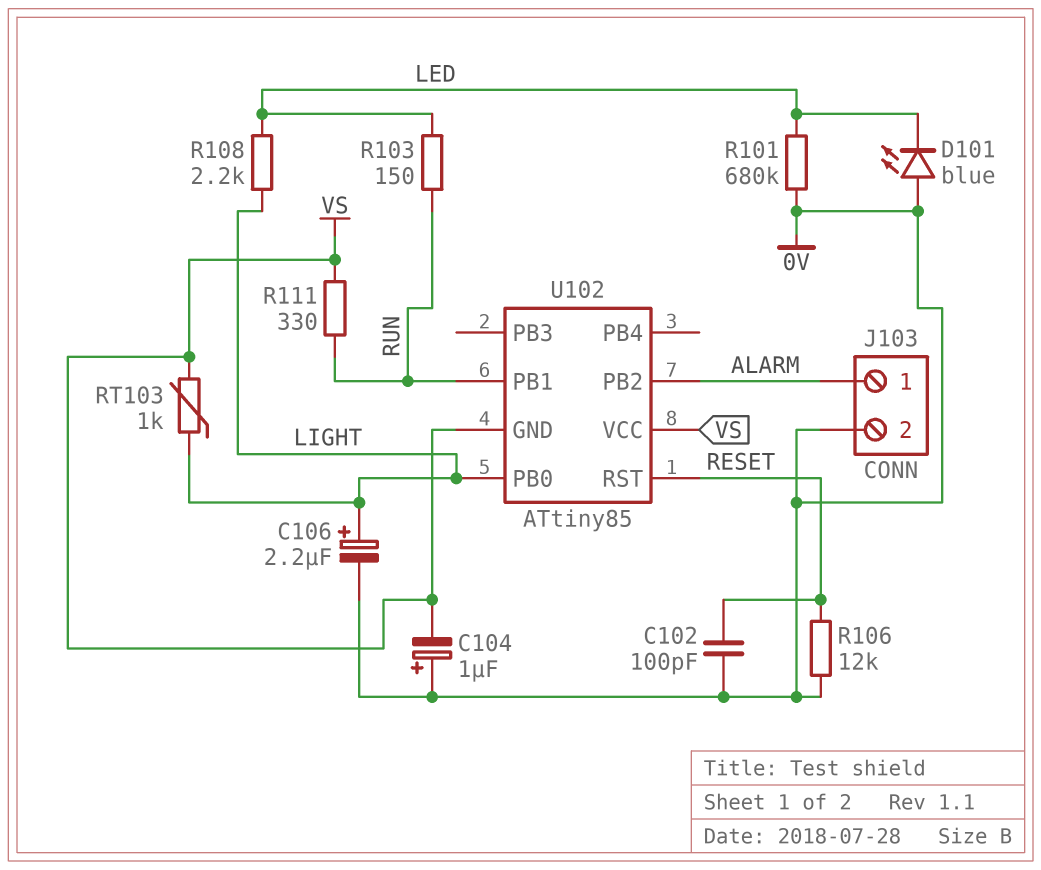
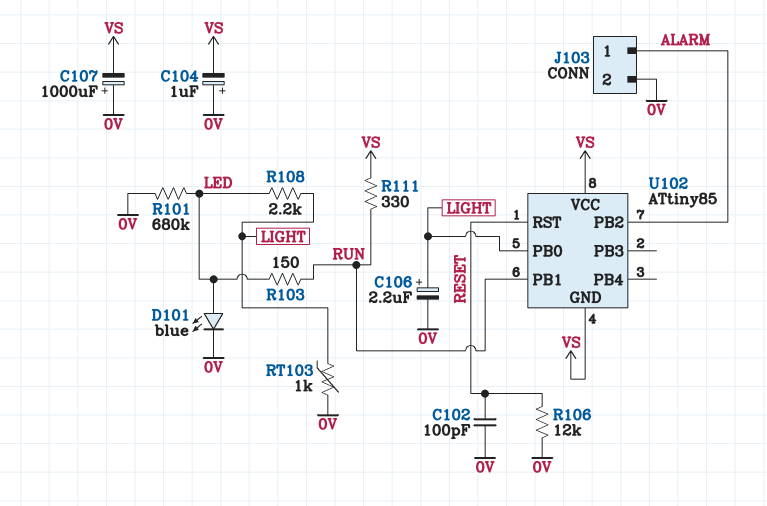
C107: none -> 1000uF (plus 0V, minus VS)
D101: LED blue (A 0V, K LED) -> LED blue (A LED, K 0V)
RT103: 1k (LIGHT, VS) -> 1k (0V, LIGHT)

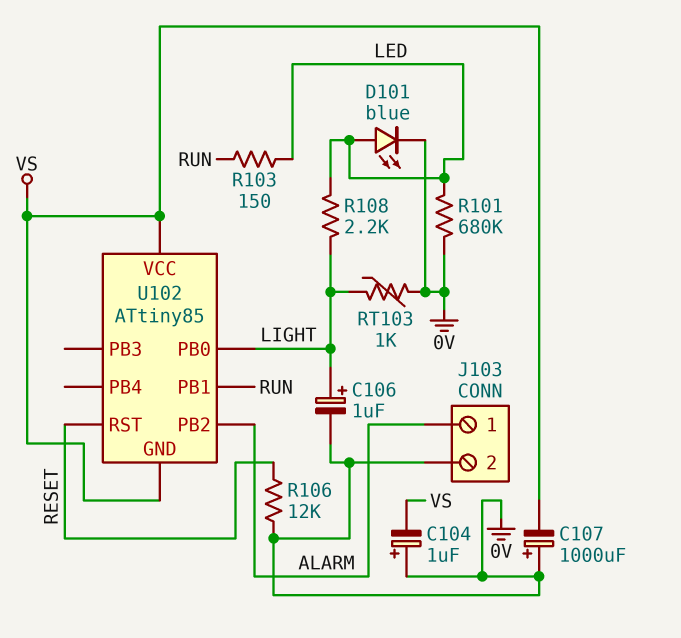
C102: 100pF (0V, RESET) -> none
C106: 2.2uF (plus LIGHT, minus 0V) -> 1uF (plus LIGHT, minus 0V)
R111: 330 (RUN, VS) -> none

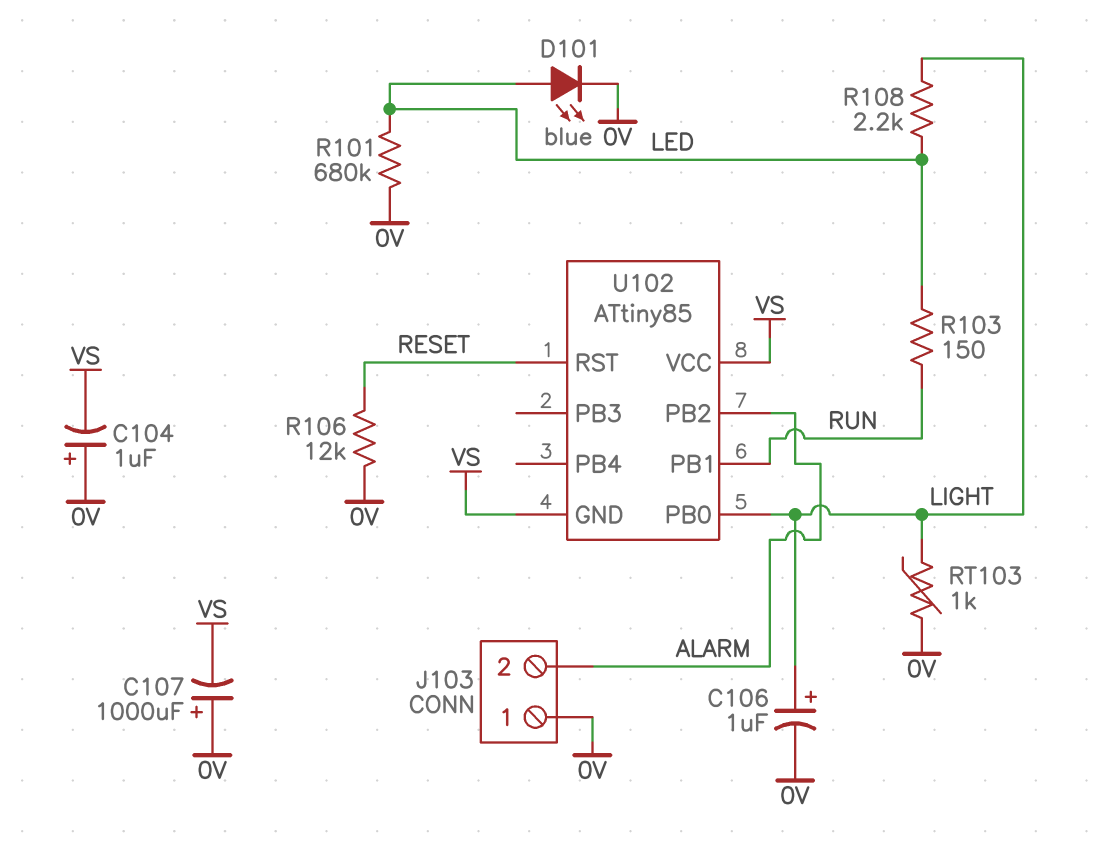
J103 pin 1: ALARM -> 0V
J103 pin 2: 0V -> ALARM

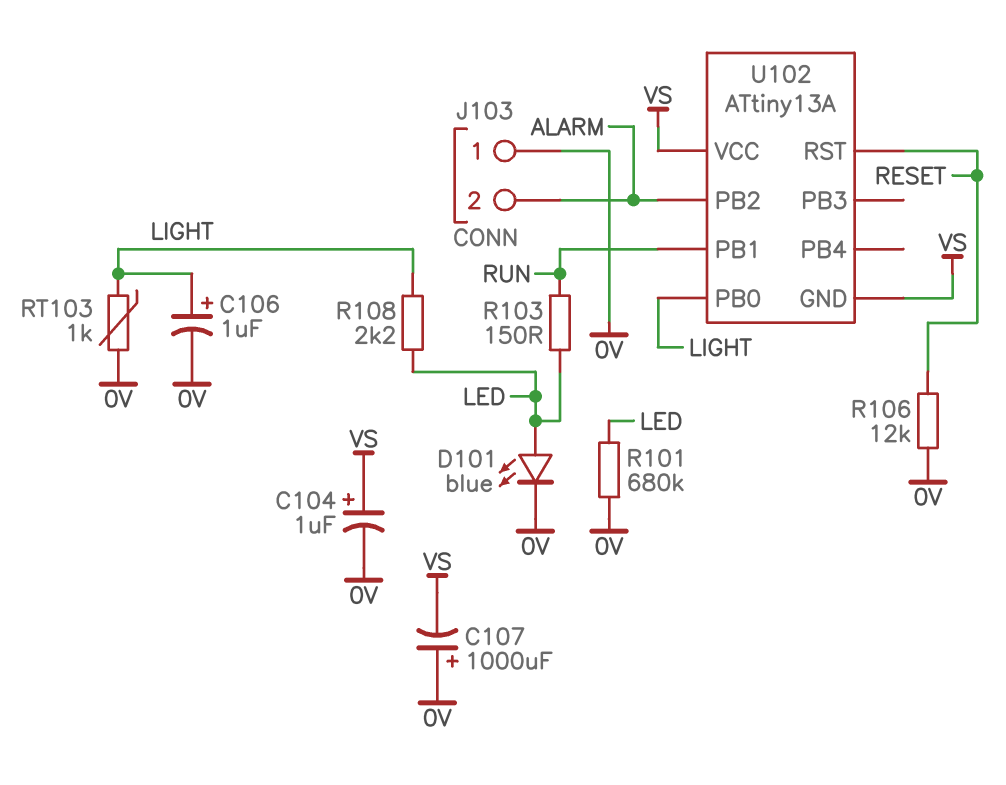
C104: 1uF (plus 0V, minus VS) -> 1uF (plus VS, minus 0V)
U102: ATtiny85 -> ATtiny13A

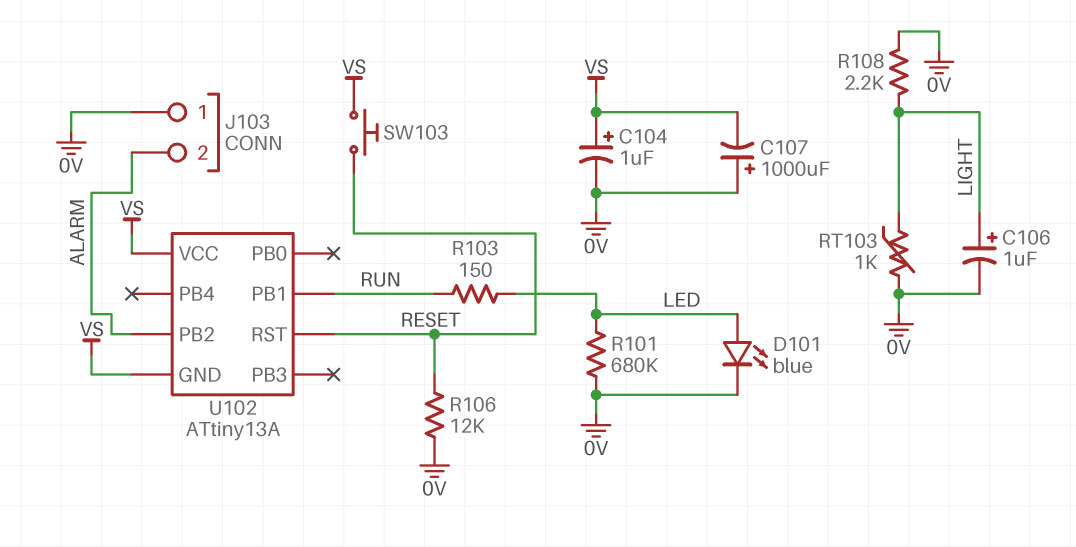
R108: 2.2k (LED, LIGHT) -> 2.2k (0V, LIGHT)
SW103: none -> button (RESET, VS)
U102 pin PB0: LIGHT -> none

